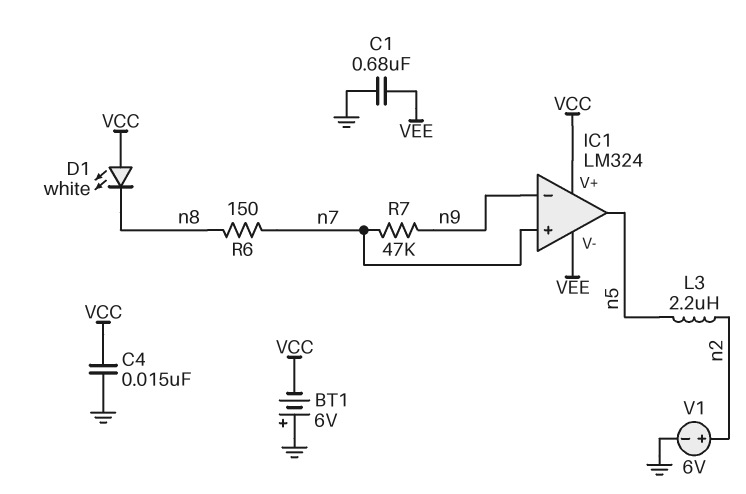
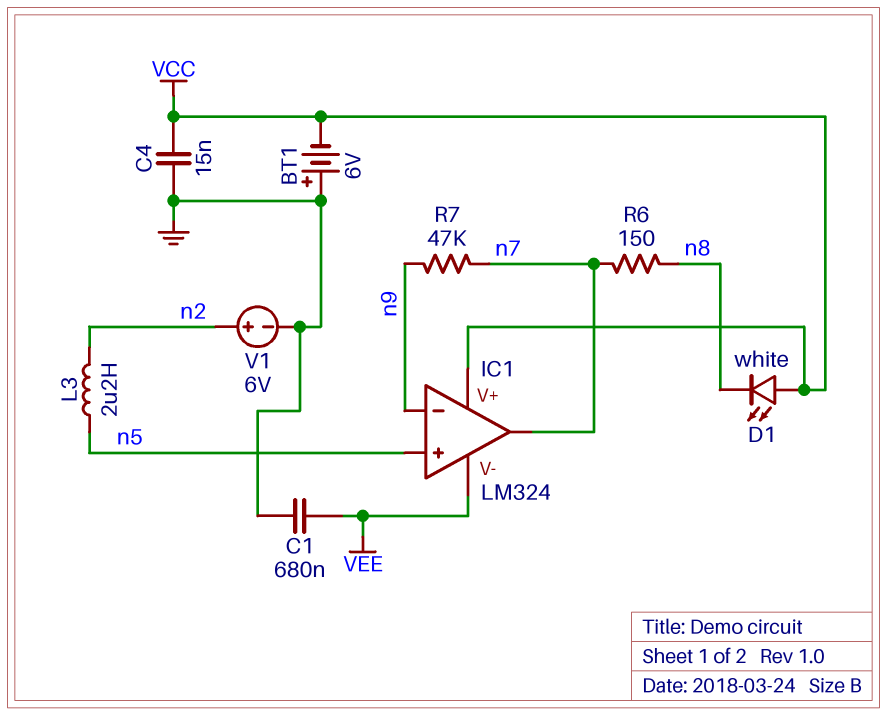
IC1 pin in+: n7 -> n5
IC1 pin out: n5 -> n7

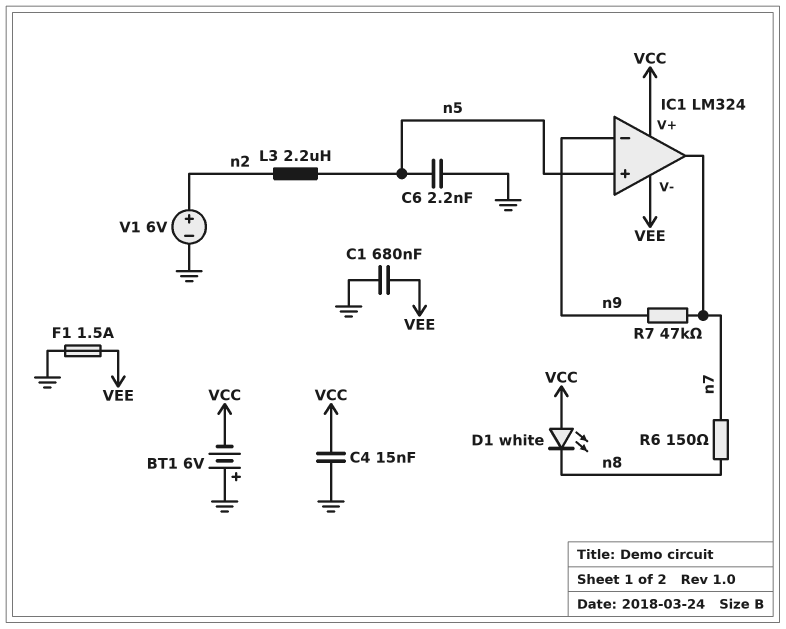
C6: none -> 2.2nF (GND, n5)
F1: none -> 1.5A (GND, VEE)

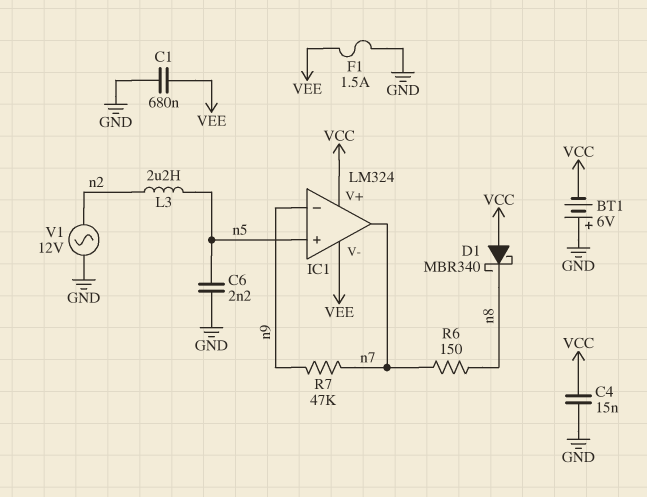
D1: LED white (A VCC, K n8) -> schottky MBR340 (A VCC, K n8)
V1: 6V (plus n2, minus GND) -> AC 12V (GND, n2)

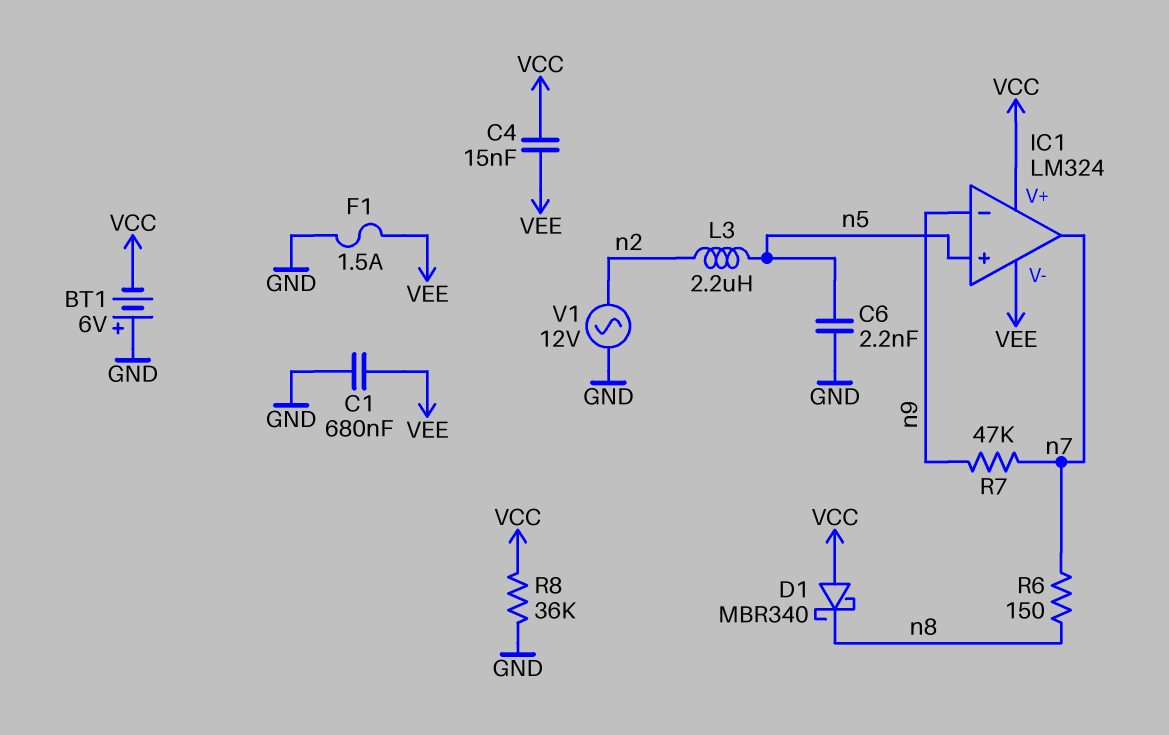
C4: 15nF (GND, VCC) -> 15nF (VCC, VEE)
R8: none -> 36k (GND, VCC)

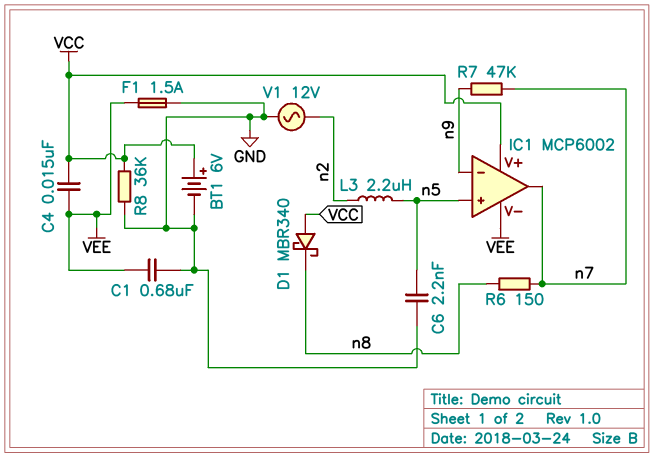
BT1: 6V (plus GND, minus VCC) -> 6V (plus VCC, minus GND)
IC1: LM324 -> MCP6002

